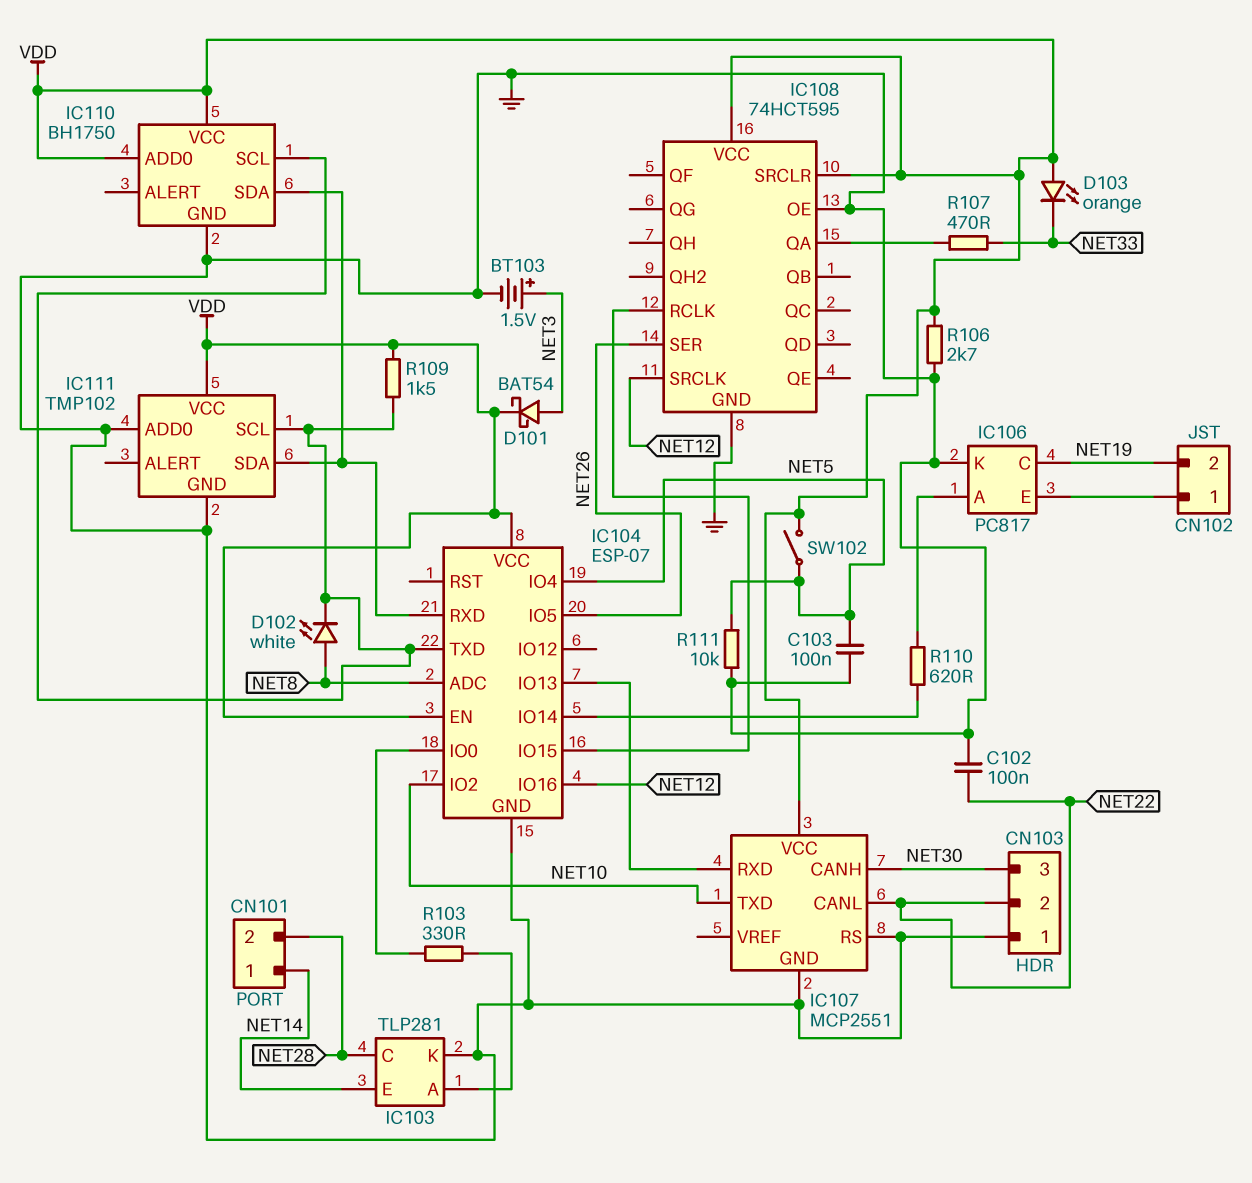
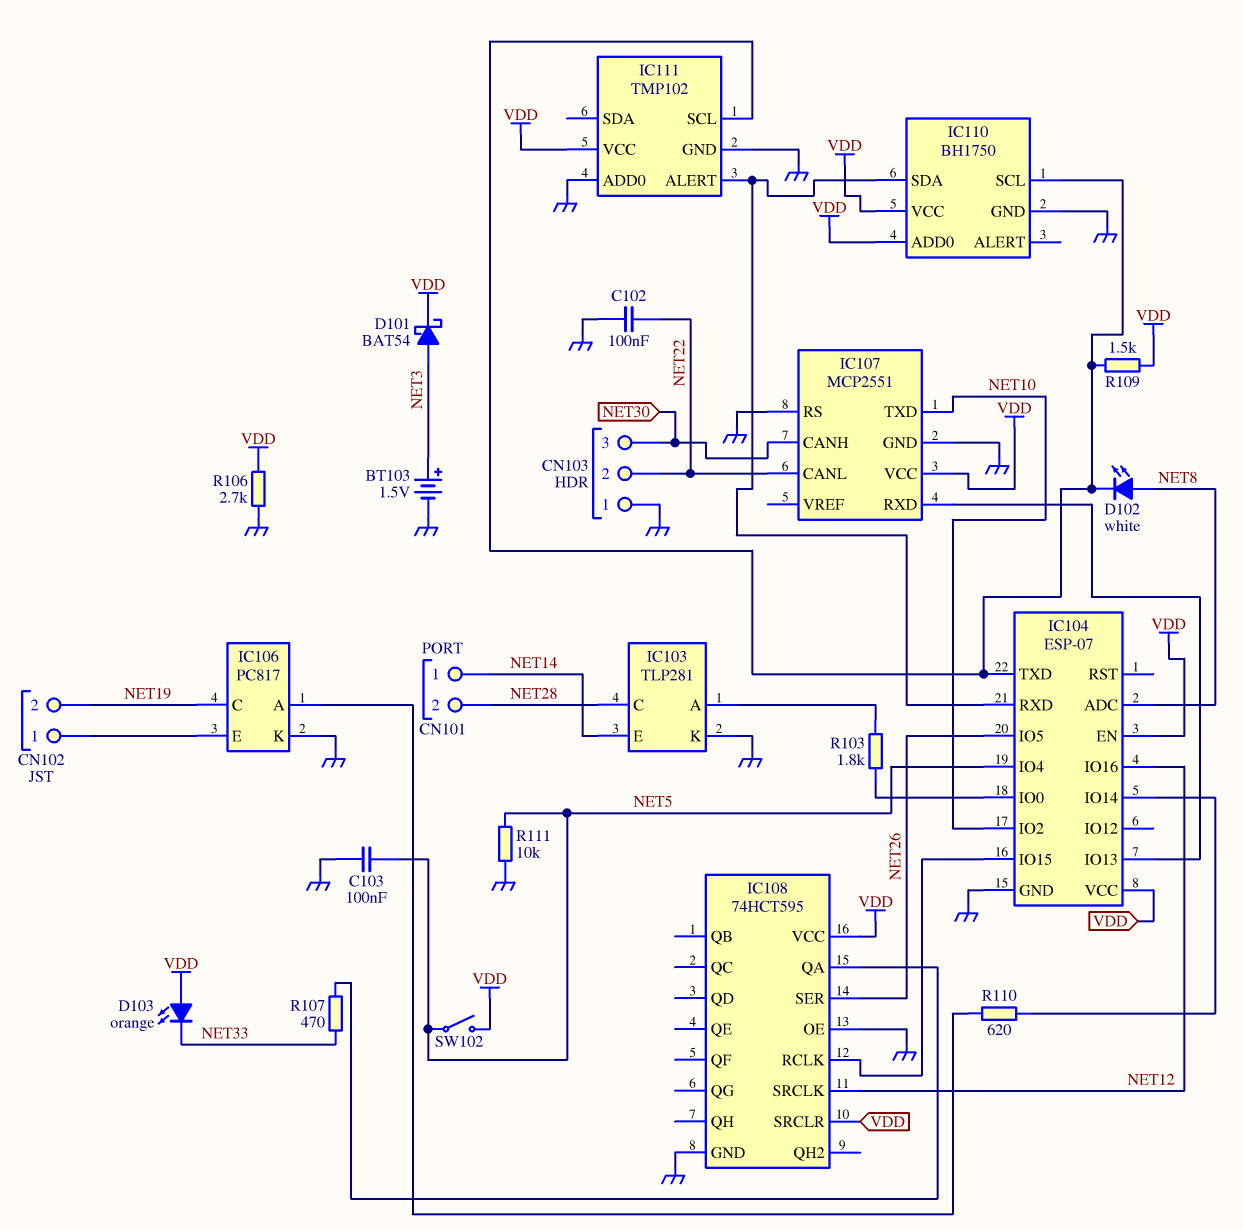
IC111 pin ALERT: none -> IC104/RXD
IC111 pin SDA: IC104/RXD -> none
R103: 330 (IC103/A, IC104/IO0) -> 1.8k (IC103/A, IC104/IO0)

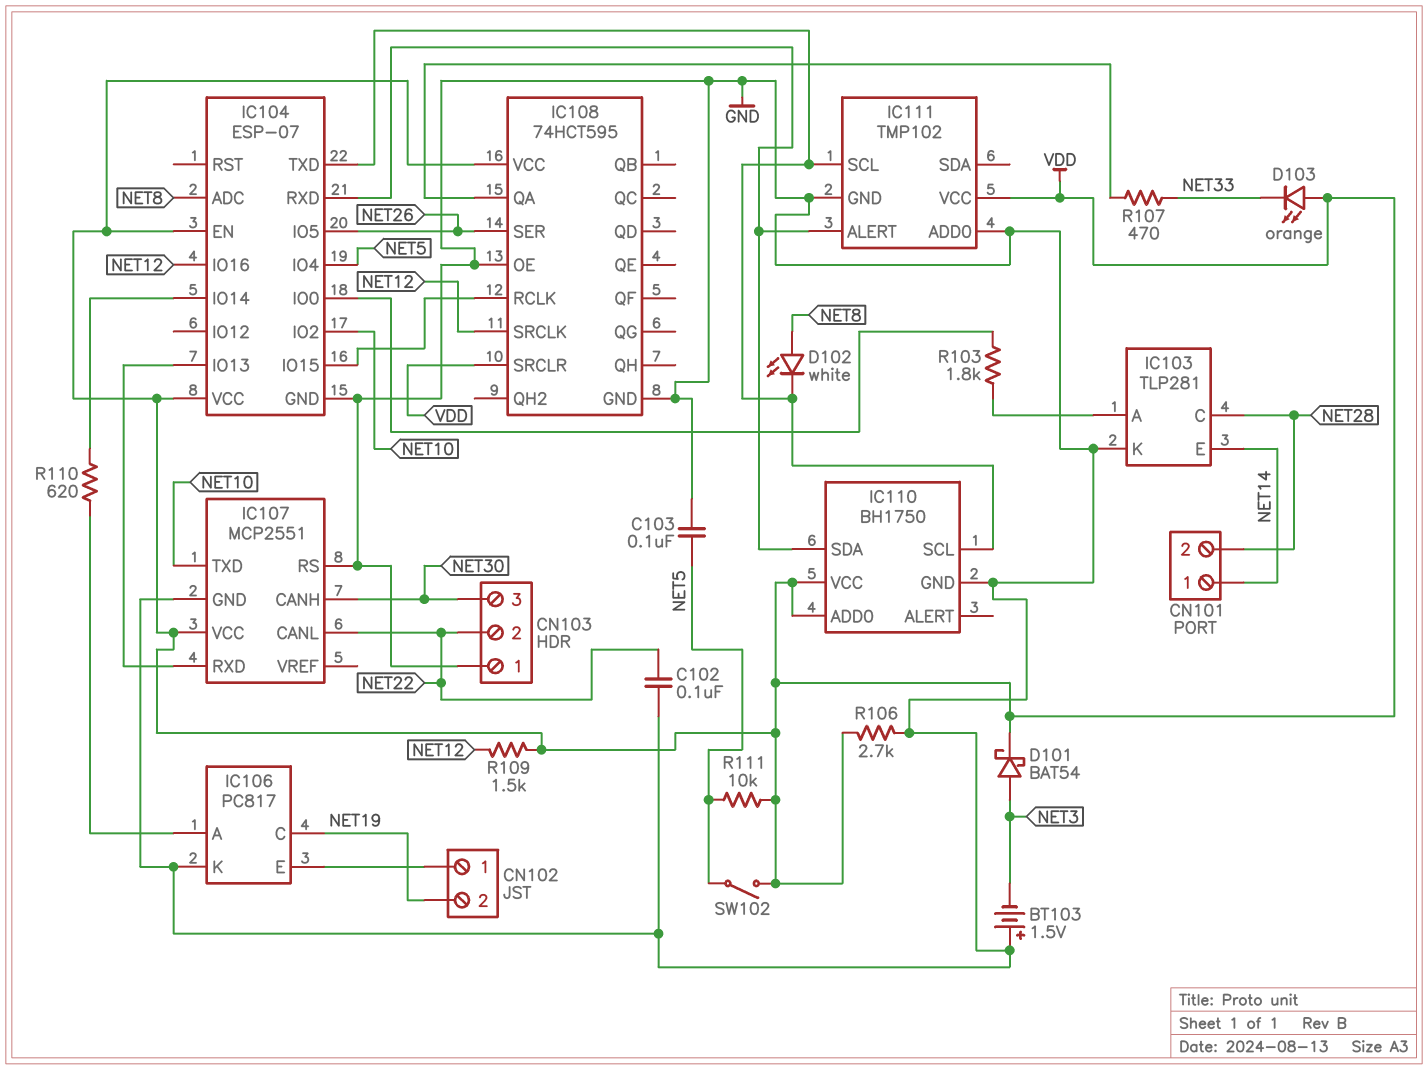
BT103: 1.5V (plus NET3, minus GND) -> 1.5V (plus GND, minus NET3)
R109: 1.5k (IC104/TXD, VDD) -> 1.5k (NET12, VDD)
R111: 10k (GND, NET5) -> 10k (NET5, VDD)

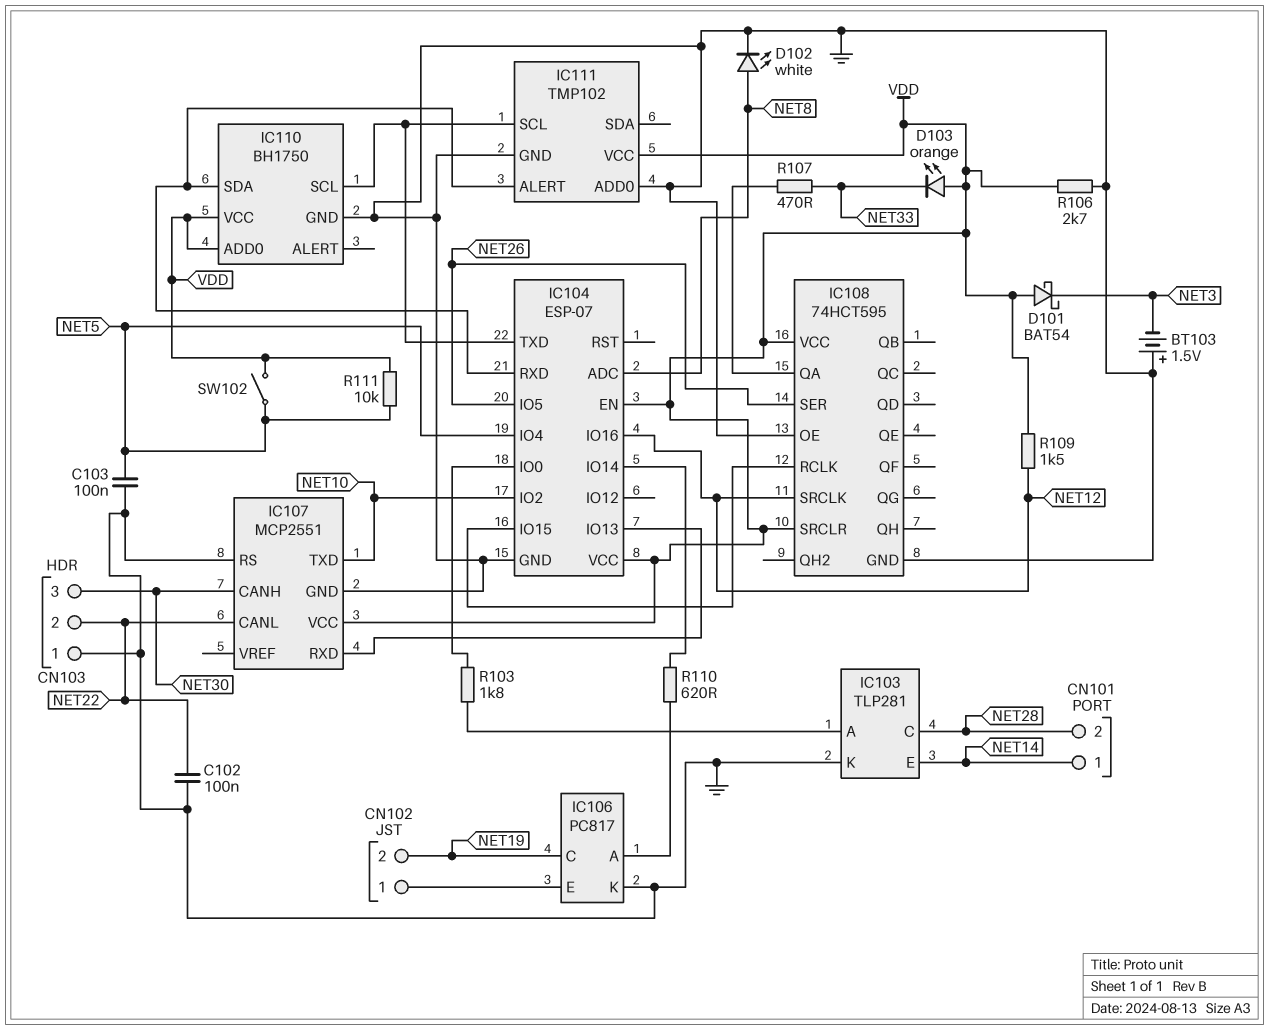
D101: schottky BAT54 (A NET3, K VDD) -> schottky BAT54 (A VDD, K NET3)
D102: LED white (A NET8, K IC104/TXD) -> LED white (A NET8, K GND)

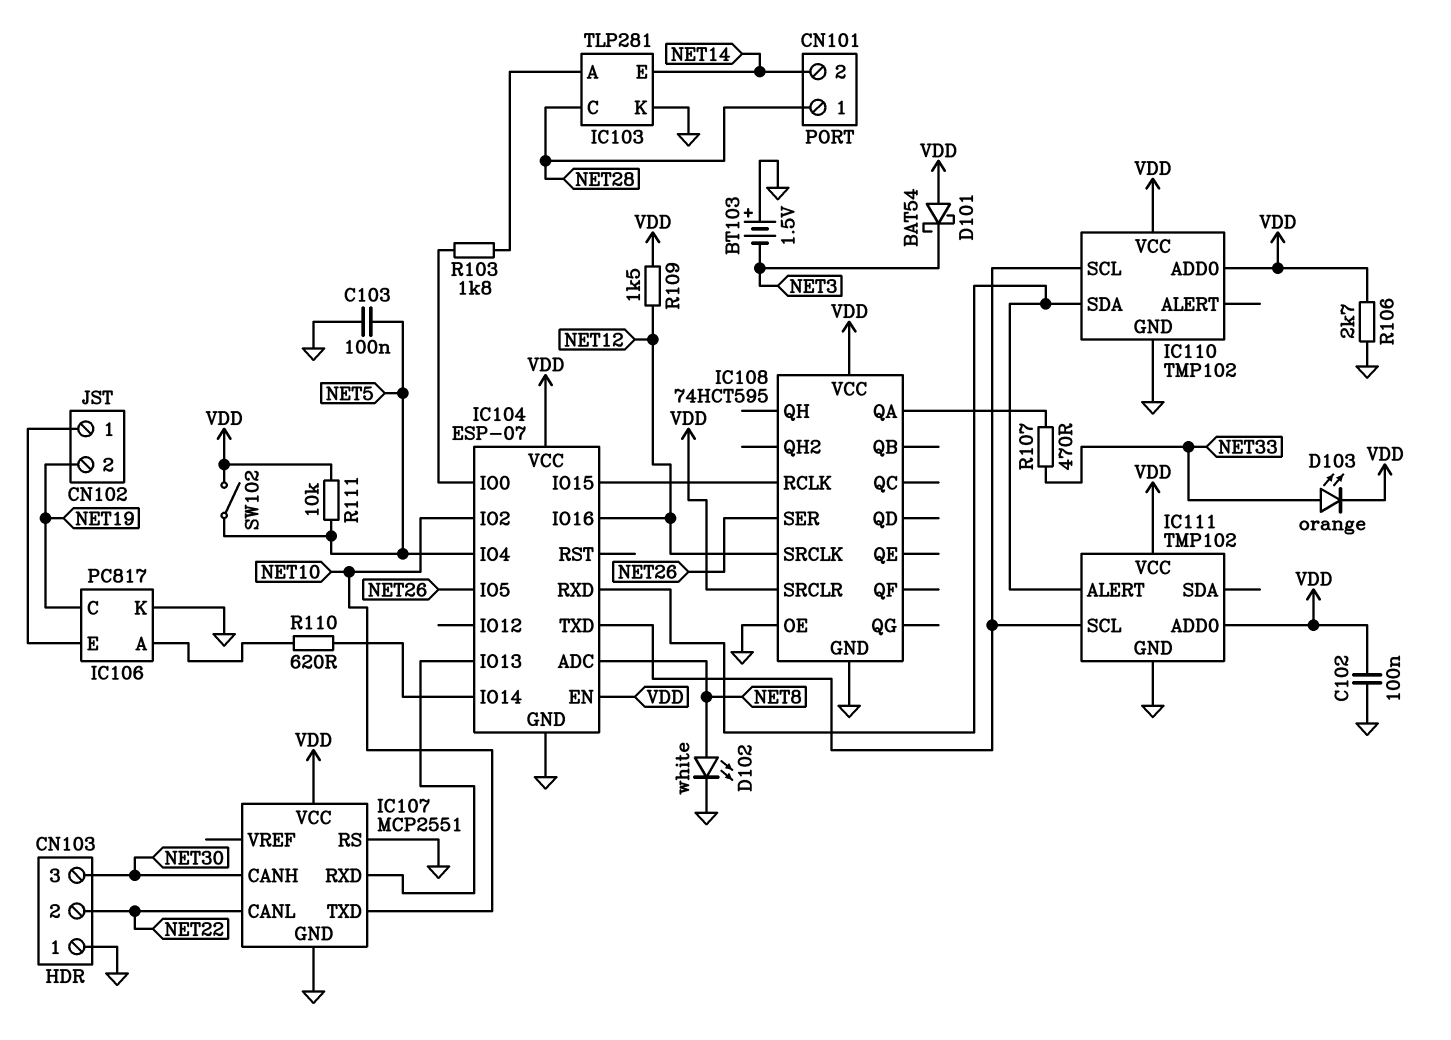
C102: 100nF (GND, NET22) -> 100nF (GND, VDD)
CN101 pin 1: NET14 -> NET28
CN101 pin 2: NET28 -> NET14
D103: LED orange (A VDD, K NET33) -> LED orange (A NET33, K VDD)
IC110: BH1750 -> TMP102
IC111 pin ADD0: GND -> VDD

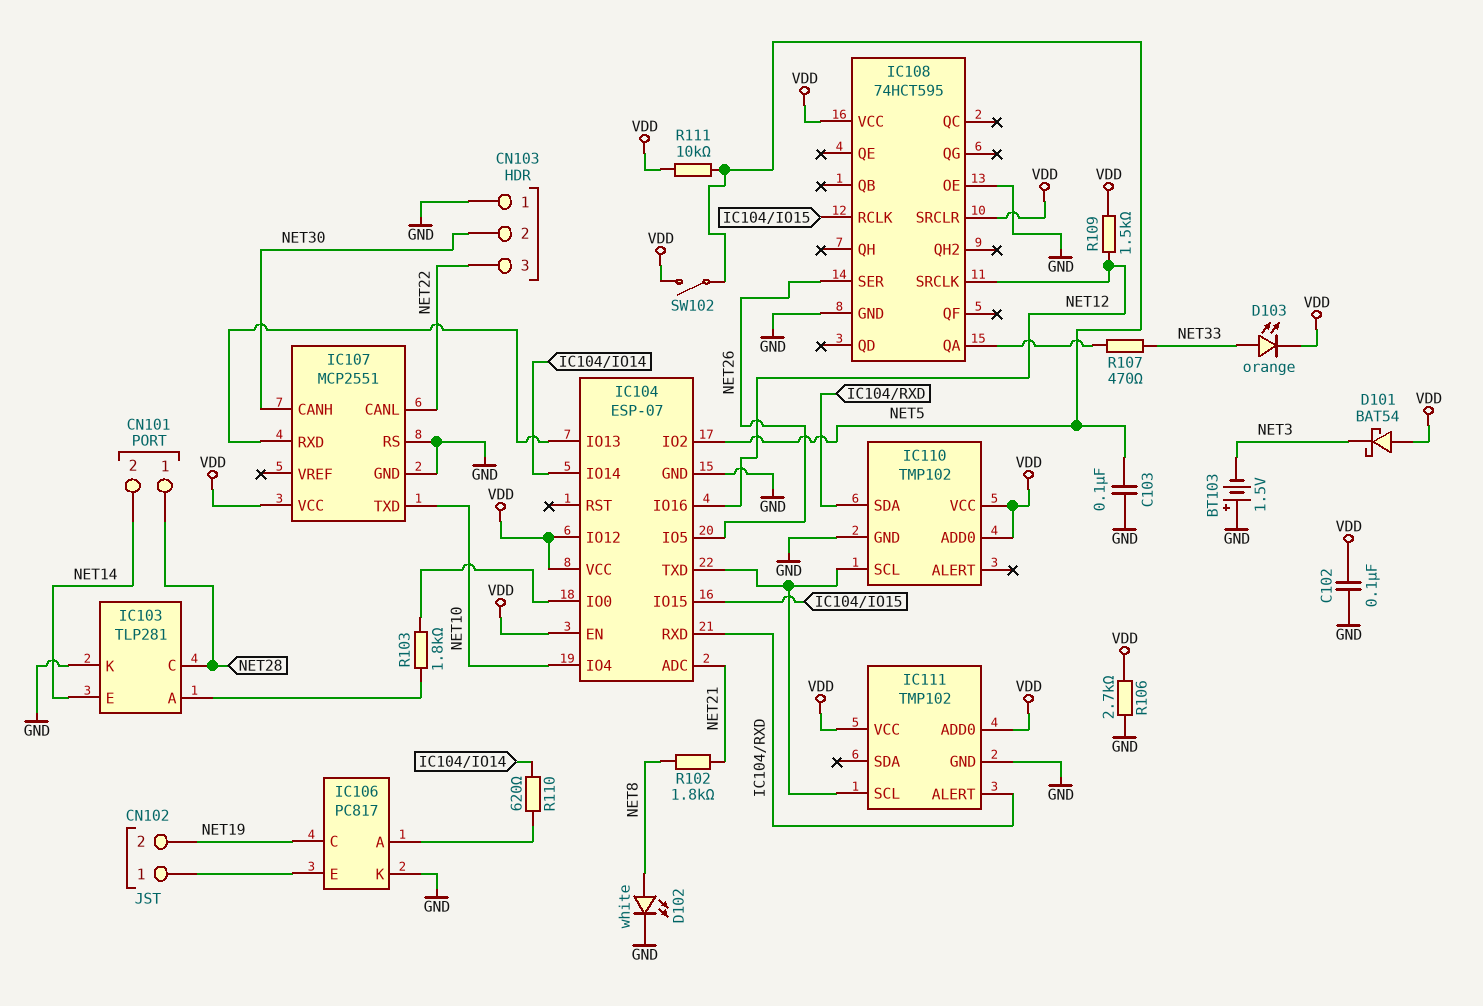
CN103 pin 2: NET22 -> NET30
CN103 pin 3: NET30 -> NET22
IC104 pin ADC: NET8 -> NET21
IC104 pin IO2: NET10 -> NET5
IC104 pin IO4: NET5 -> NET10
IC104 pin IO12: none -> VDD
R102: none -> 1.8k (NET8, NET21)

